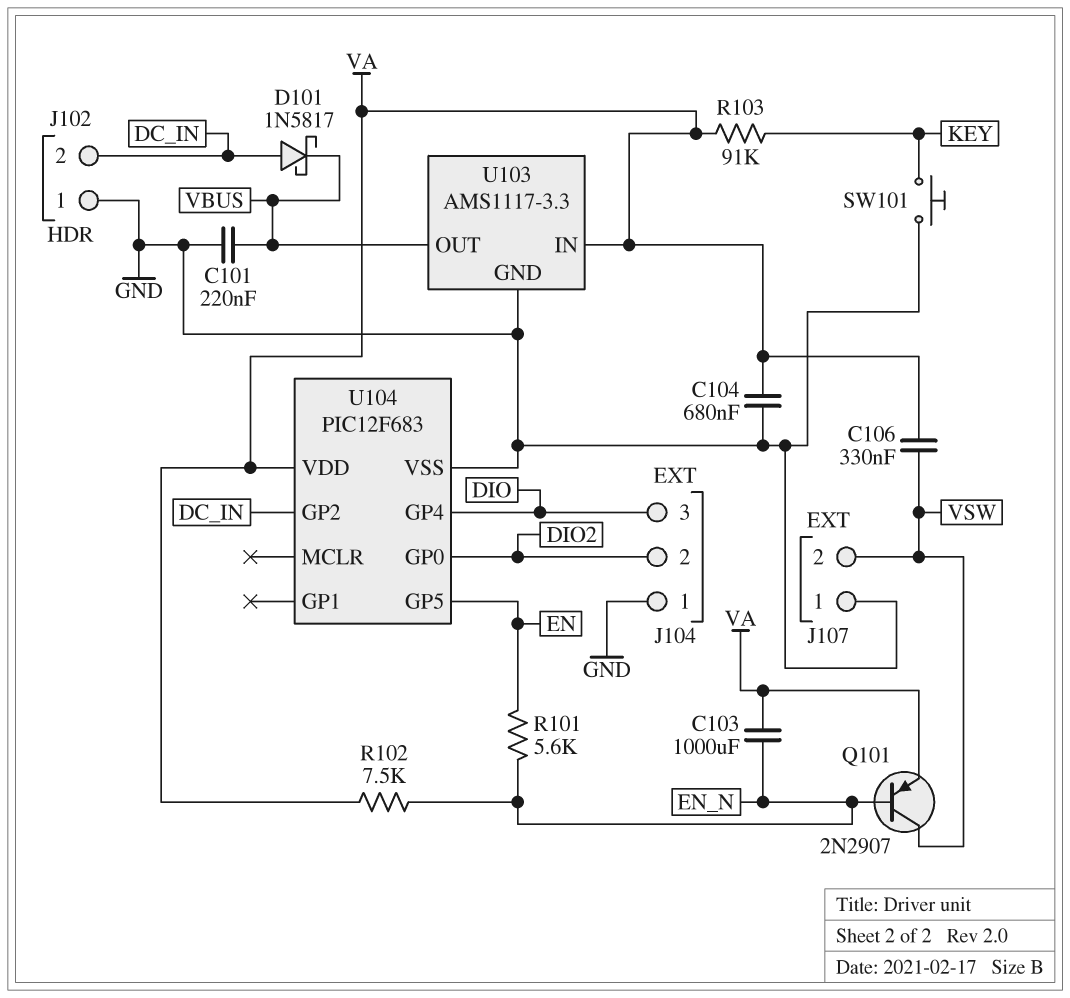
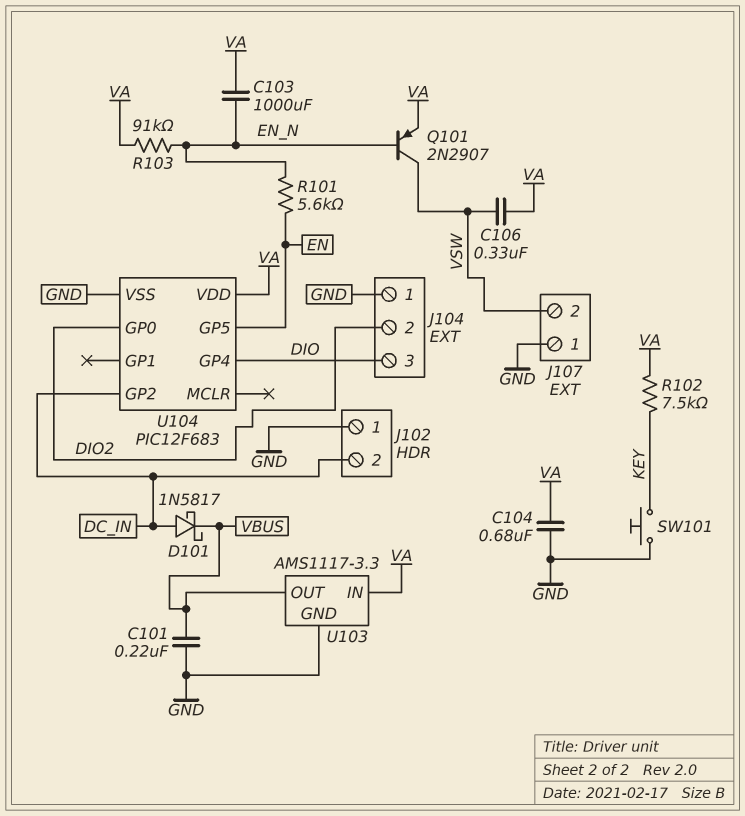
R102: 7.5k (EN_N, VA) -> 7.5k (KEY, VA)
R103: 91k (KEY, VA) -> 91k (EN_N, VA)

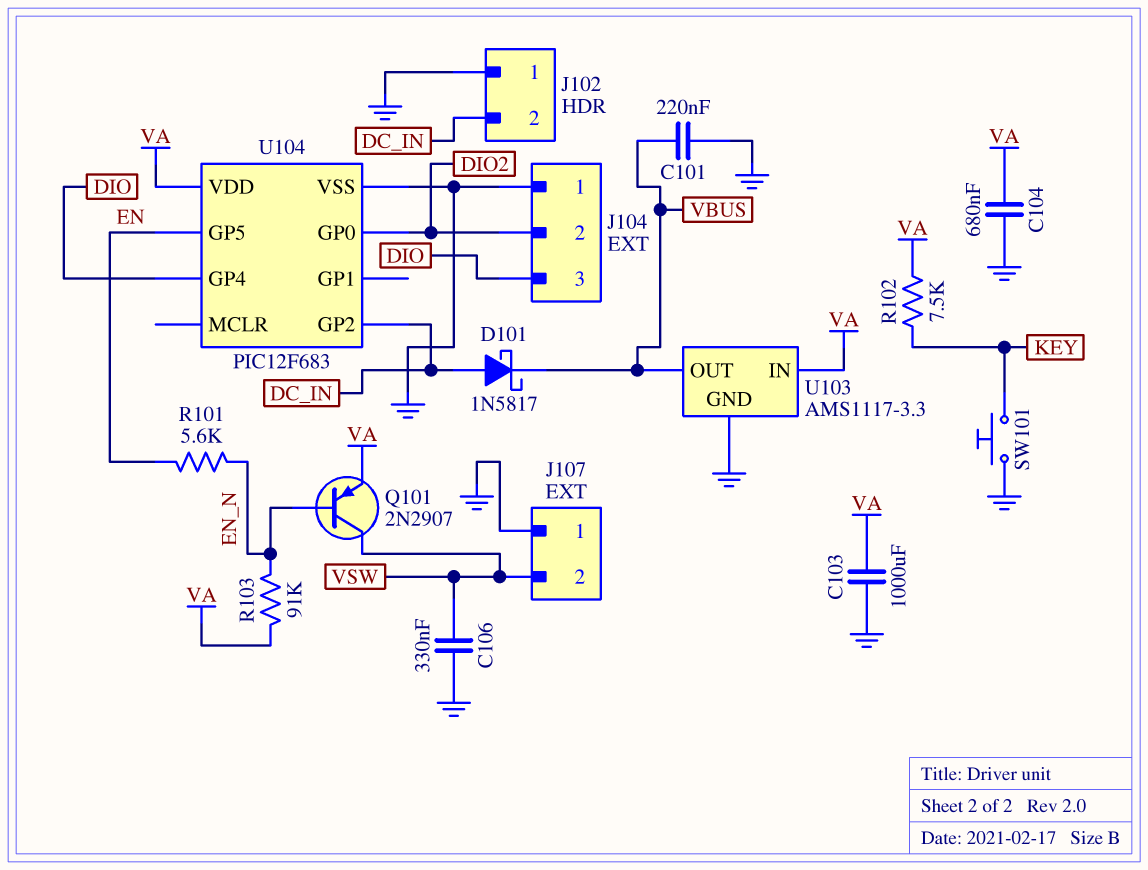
C103: 1000uF (EN_N, VA) -> 1000uF (GND, VA)
C106: 330nF (VA, VSW) -> 330nF (GND, VSW)

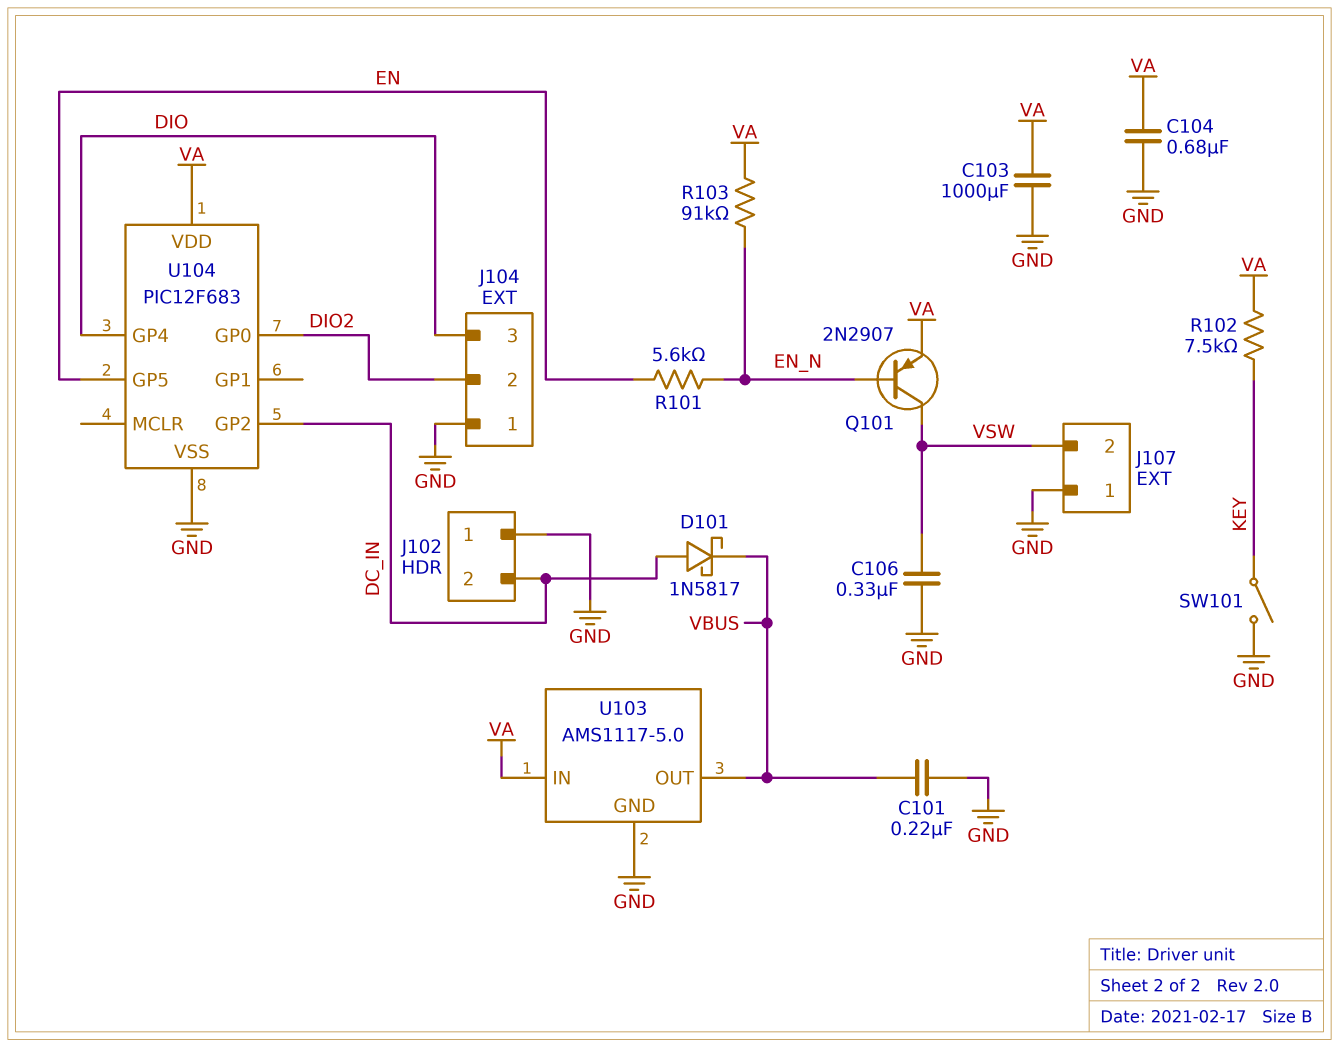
SW101: button (GND, KEY) -> switch (GND, KEY)
U103: AMS1117-3.3 -> AMS1117-5.0

